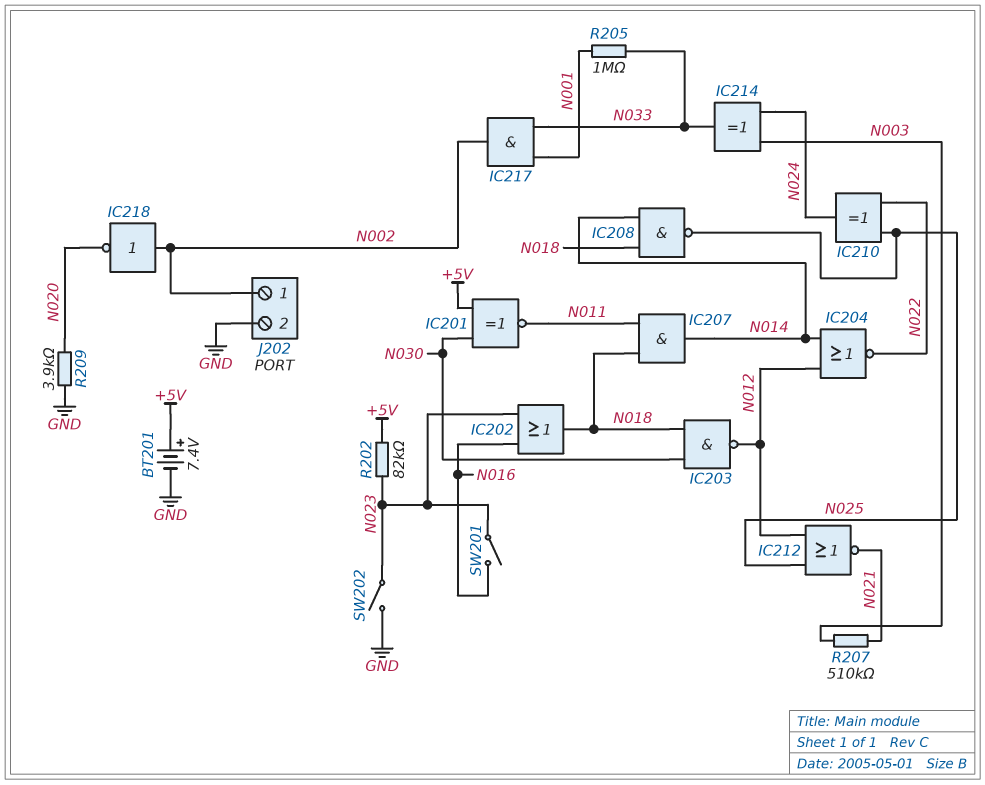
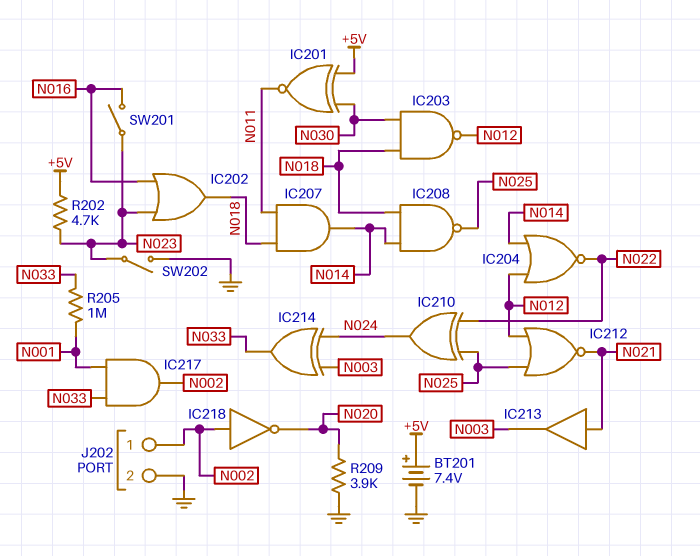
IC213: none -> buffer (in N021, out N003)
R202: 82k (+5V, N023) -> 4.7k (+5V, N023)
R207: 510k (N003, N021) -> none

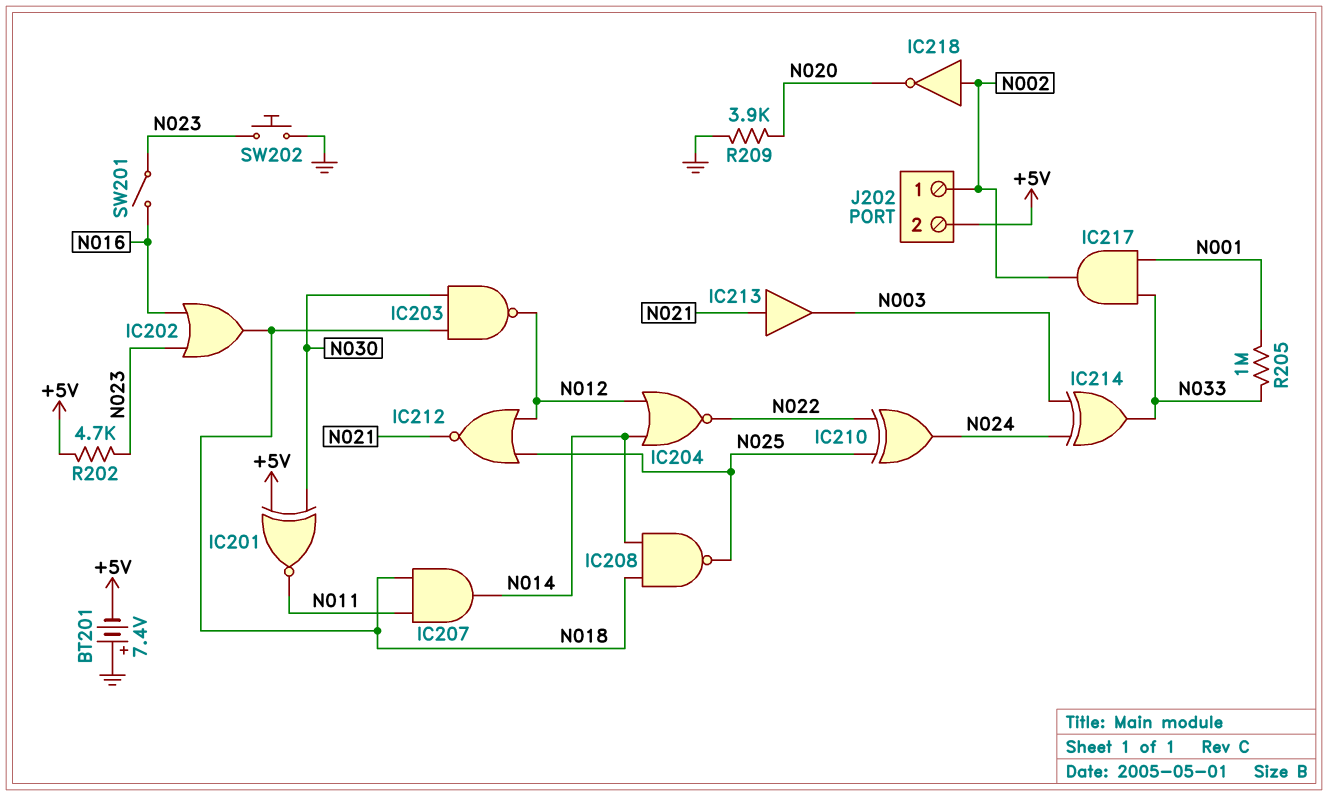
BT201: 7.4V (plus +5V, minus GND) -> 7.4V (plus GND, minus +5V)
J202 pin 2: GND -> +5V
SW202: switch (GND, N023) -> button (GND, N023)

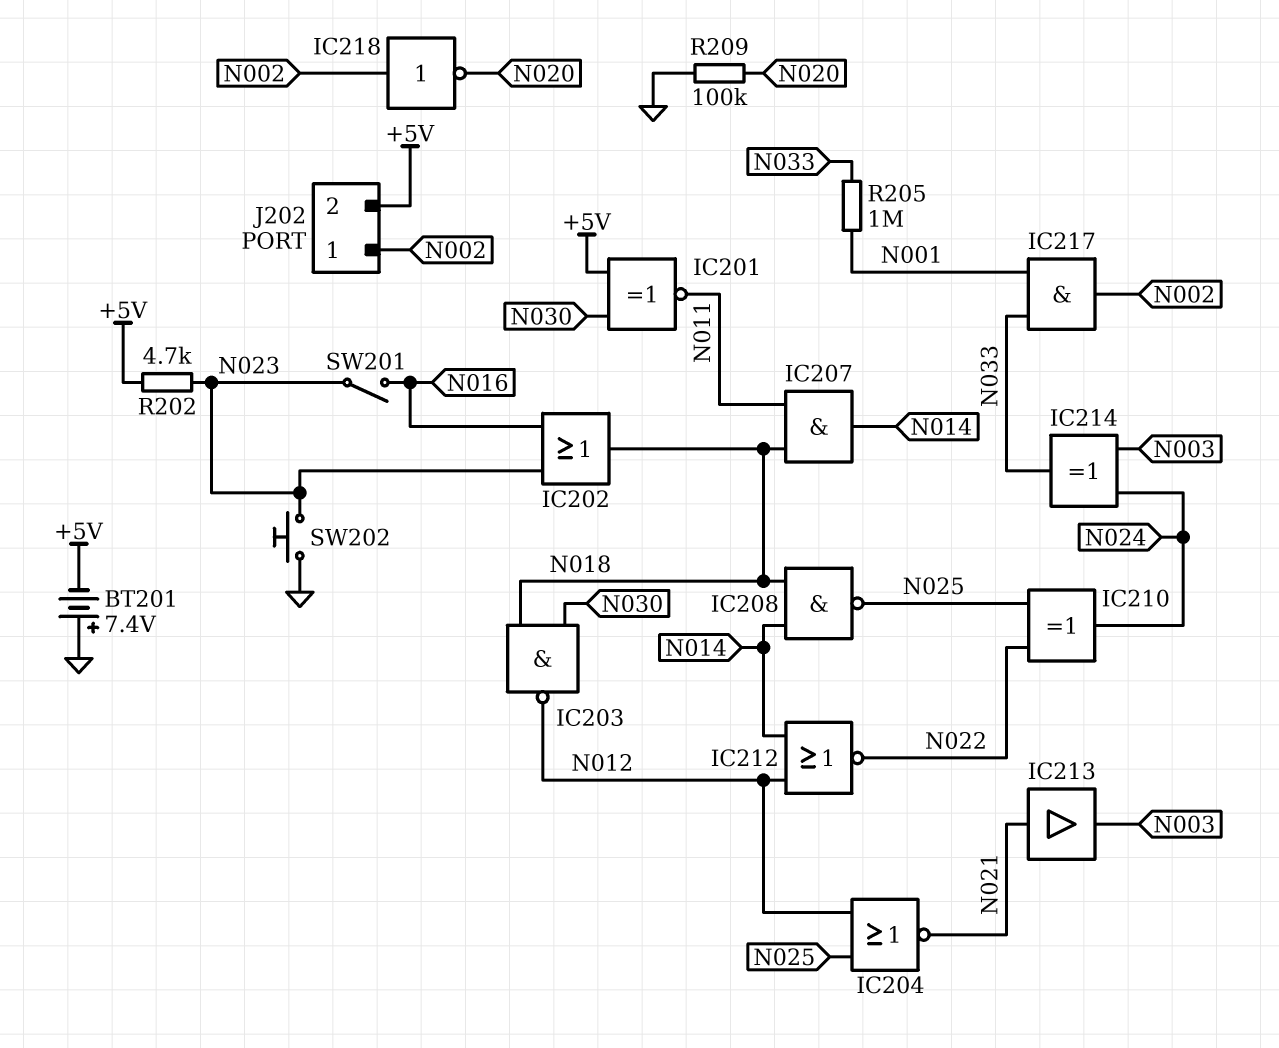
IC204: NOR (in N012, in N014, out N022) -> NOR (in N012, in N025, out N021)
IC212: NOR (in N012, in N025, out N021) -> NOR (in N012, in N014, out N022)
R209: 3.9k (GND, N020) -> 100k (GND, N020)

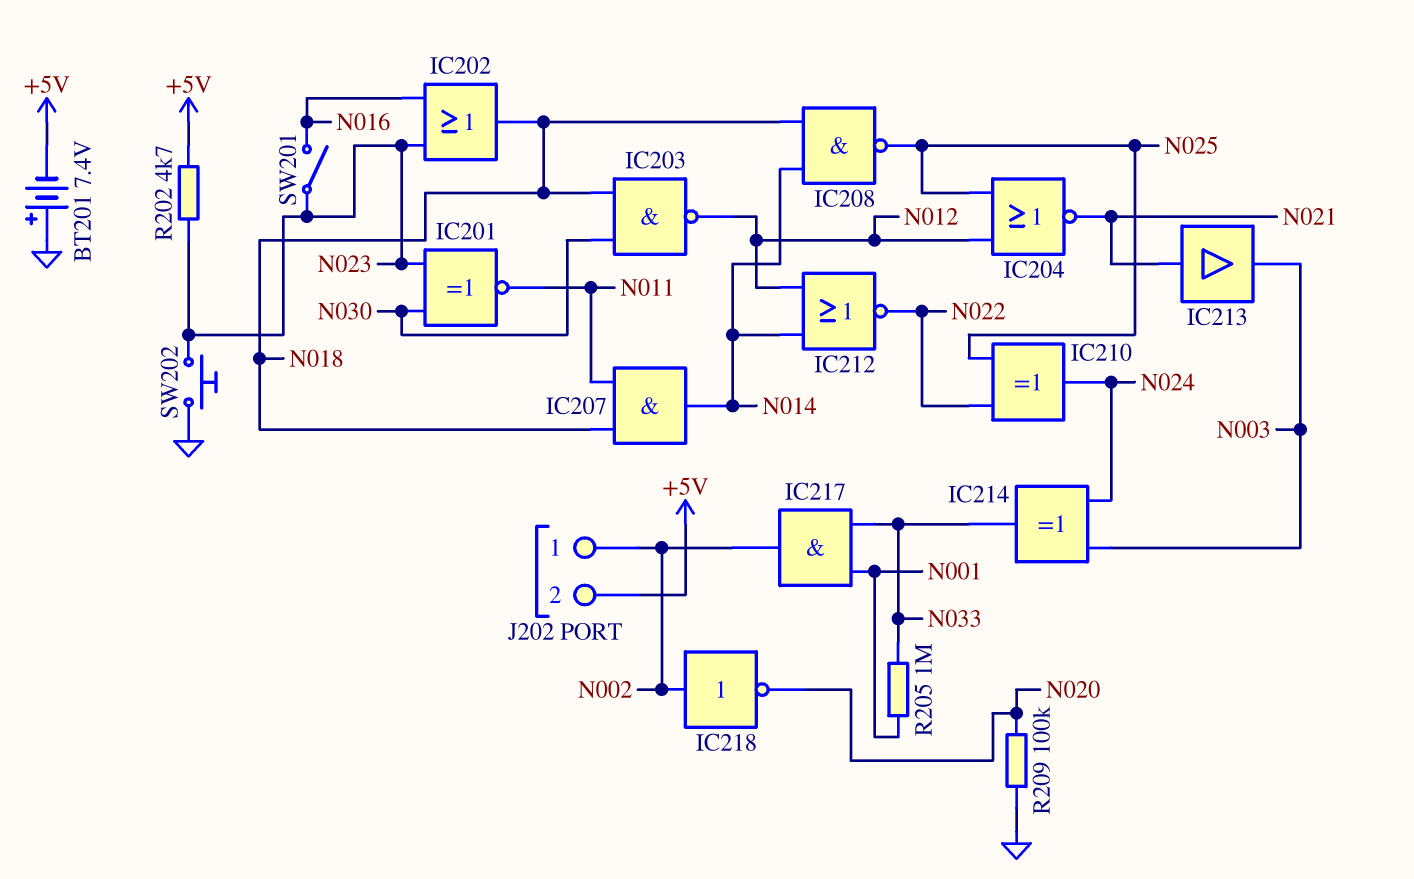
IC201: XNOR (in +5V, in N030, out N011) -> XNOR (in N023, in N030, out N011)

